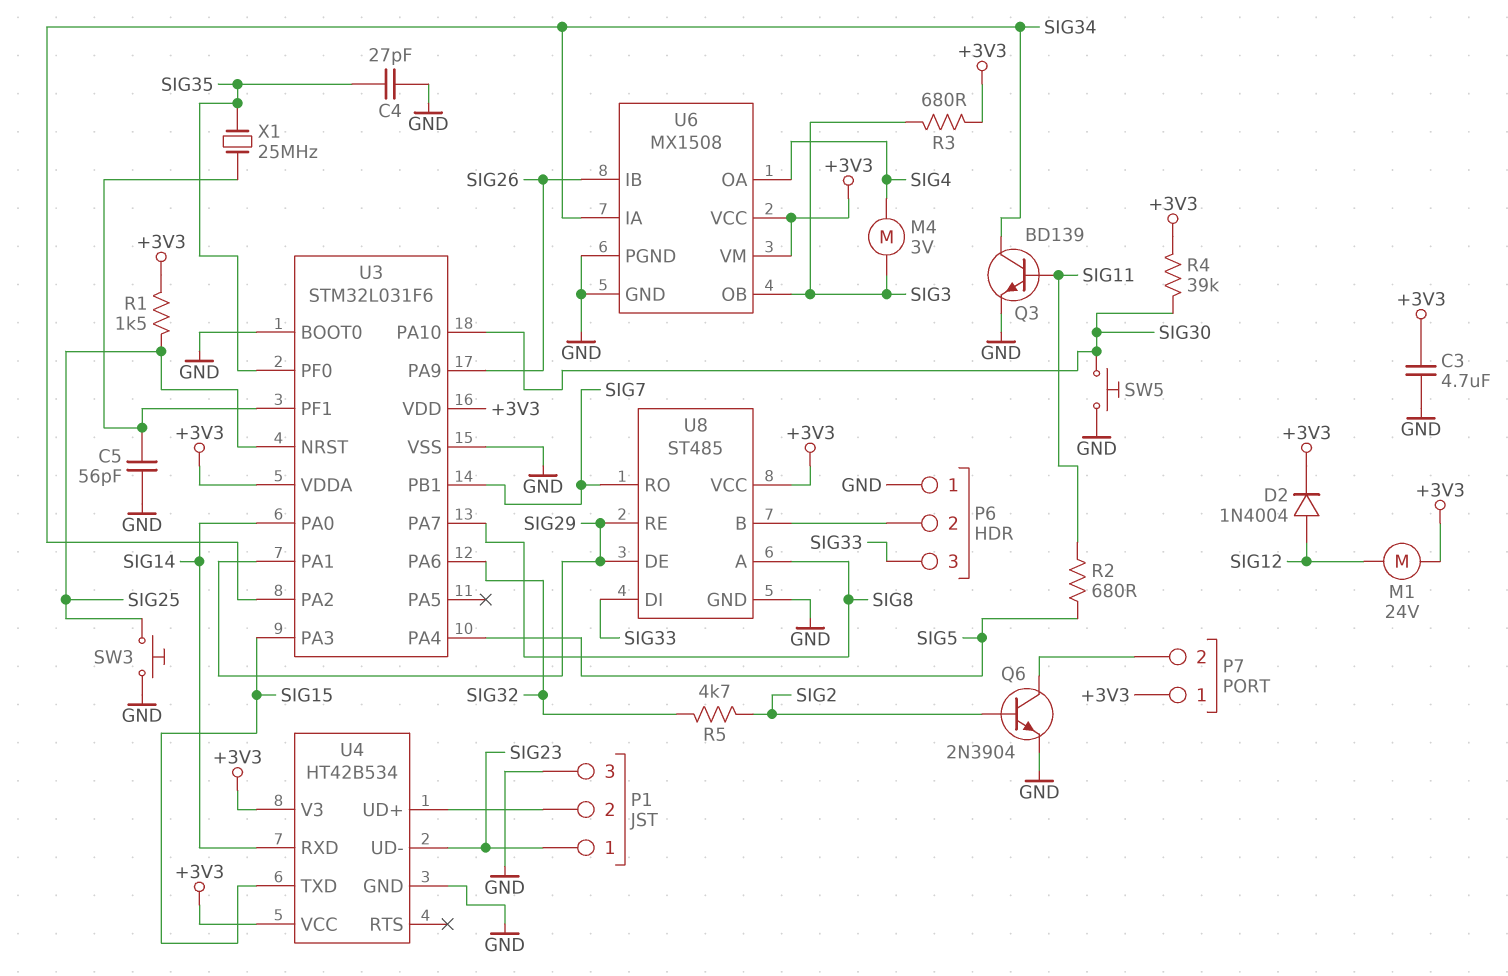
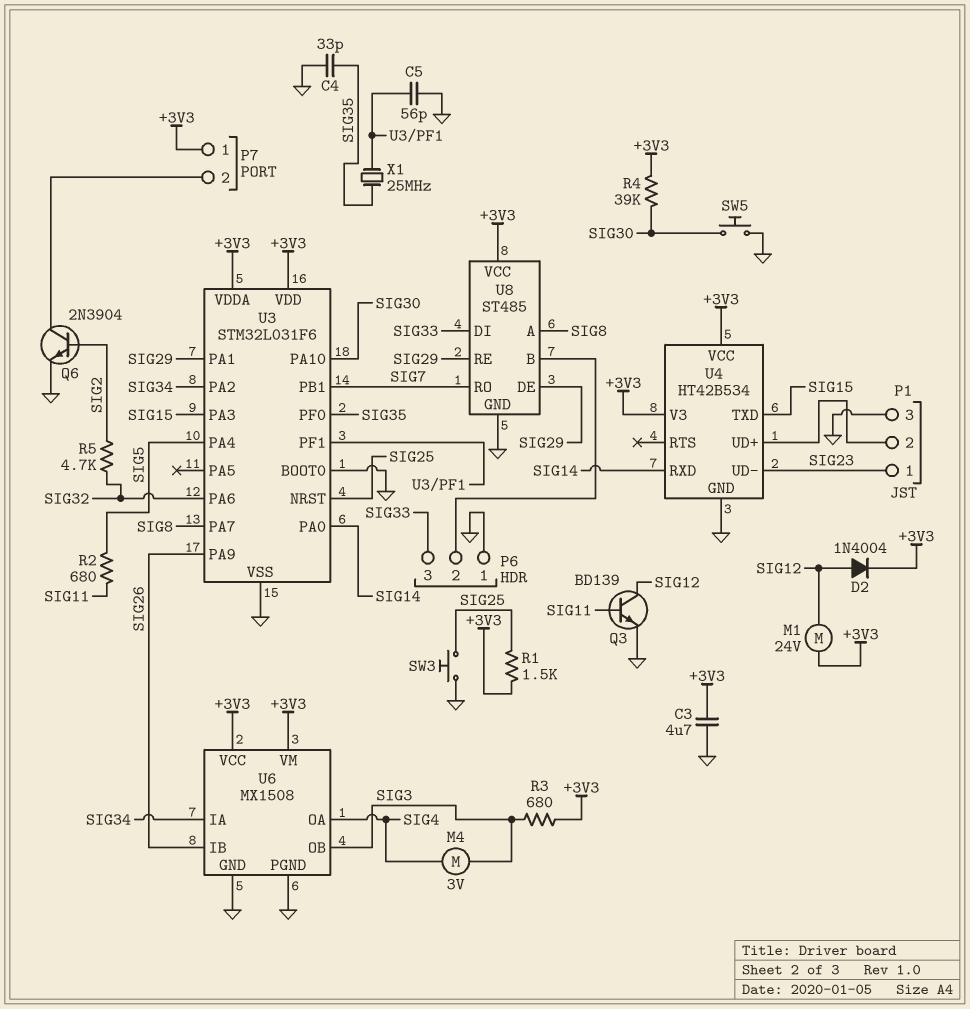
C4: 27pF (GND, SIG35) -> 33pF (GND, SIG35)
Q3: NPN BD139 (B SIG11, C SIG34, E GND) -> NPN BD139 (B SIG11, C SIG12, E GND)

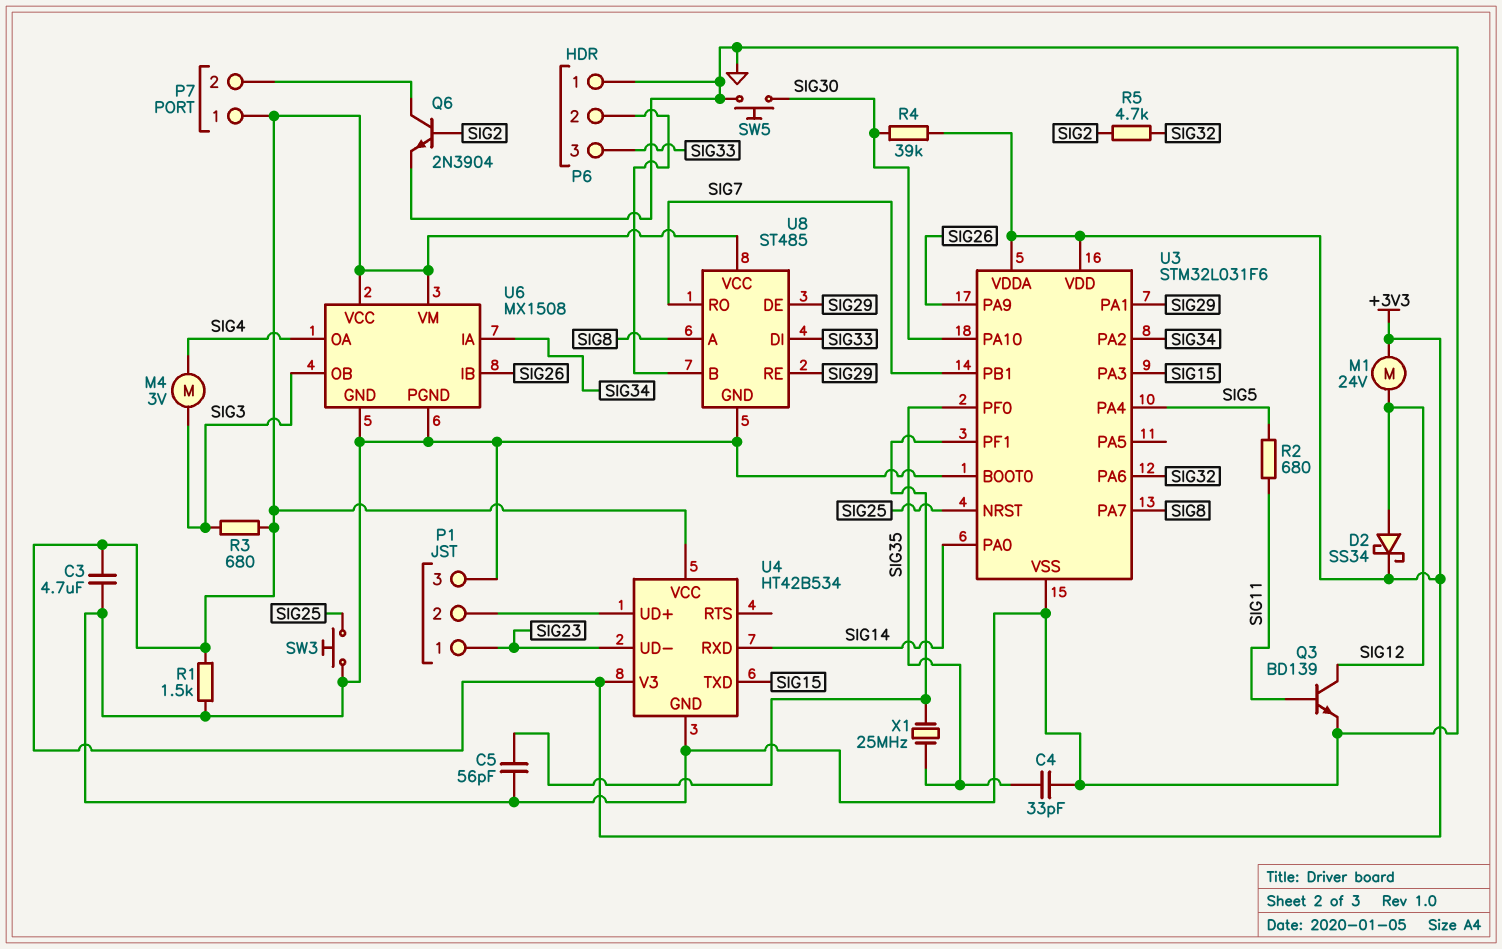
D2: diode 1N4004 (A SIG12, K +3V3) -> schottky SS34 (A SIG12, K +3V3)
R1: 1.5k (+3V3, SIG25) -> 1.5k (+3V3, GND)

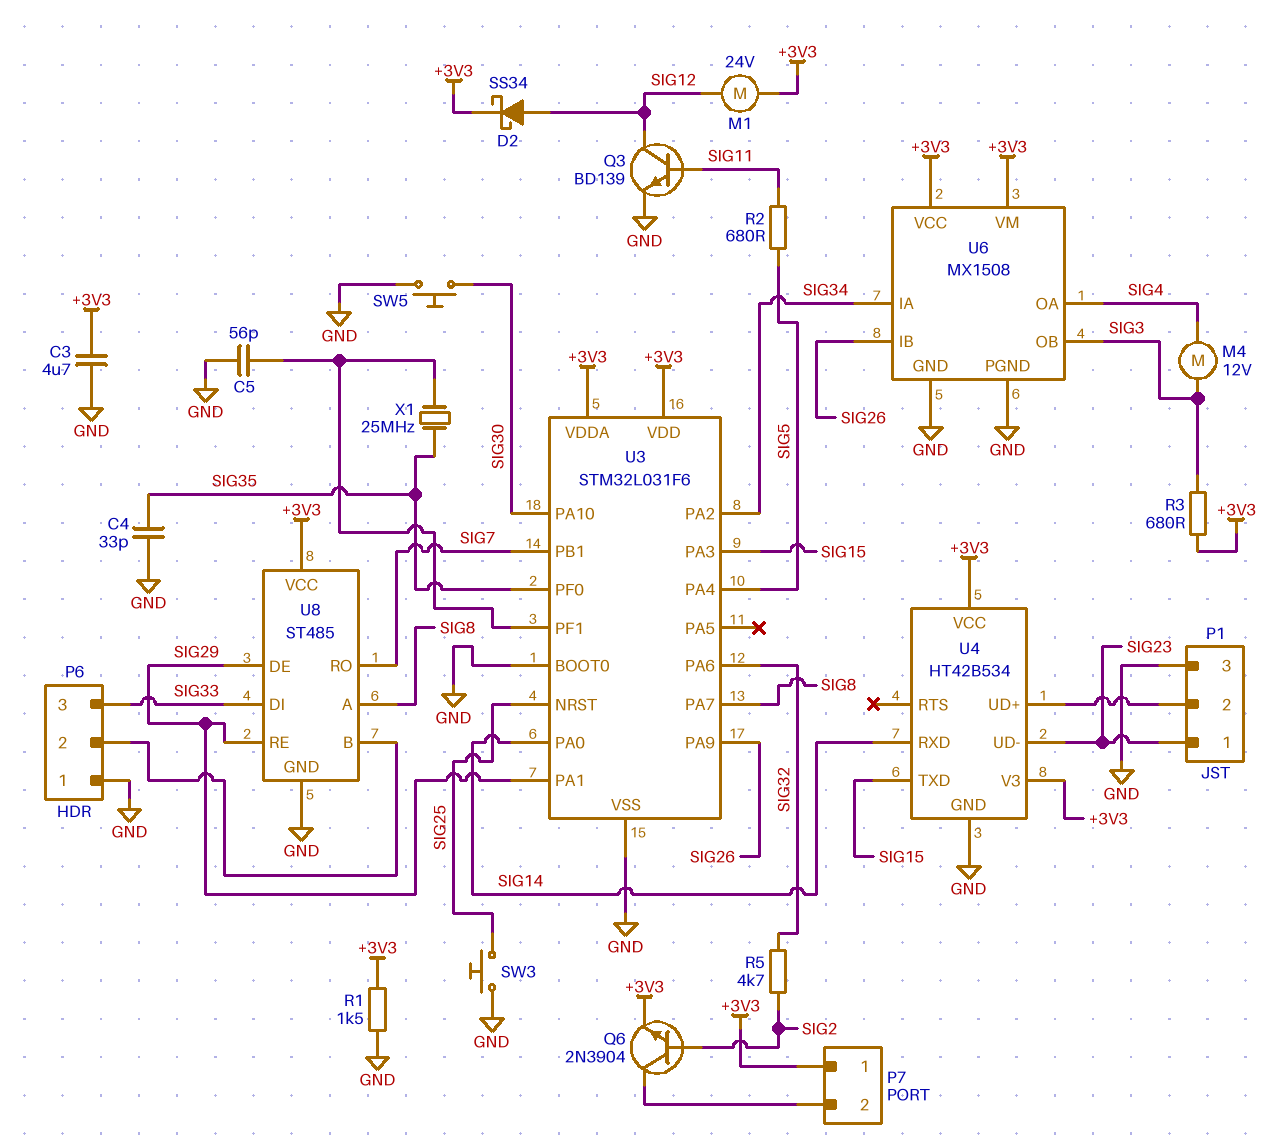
M4: motor 3V (SIG3, SIG4) -> motor 12V (SIG3, SIG4)
Q6: NPN 2N3904 (B SIG2, C P7/2, E GND) -> NPN 2N3904 (B SIG2, C P7/2, E +3V3)
R4: 39k (+3V3, SIG30) -> none

